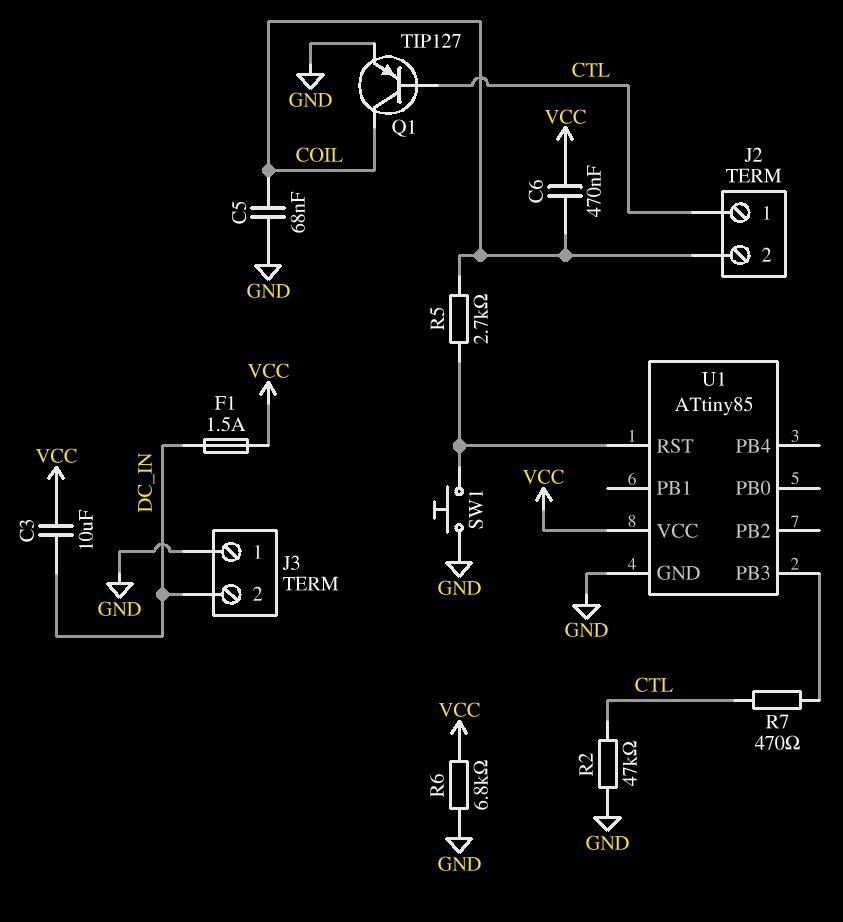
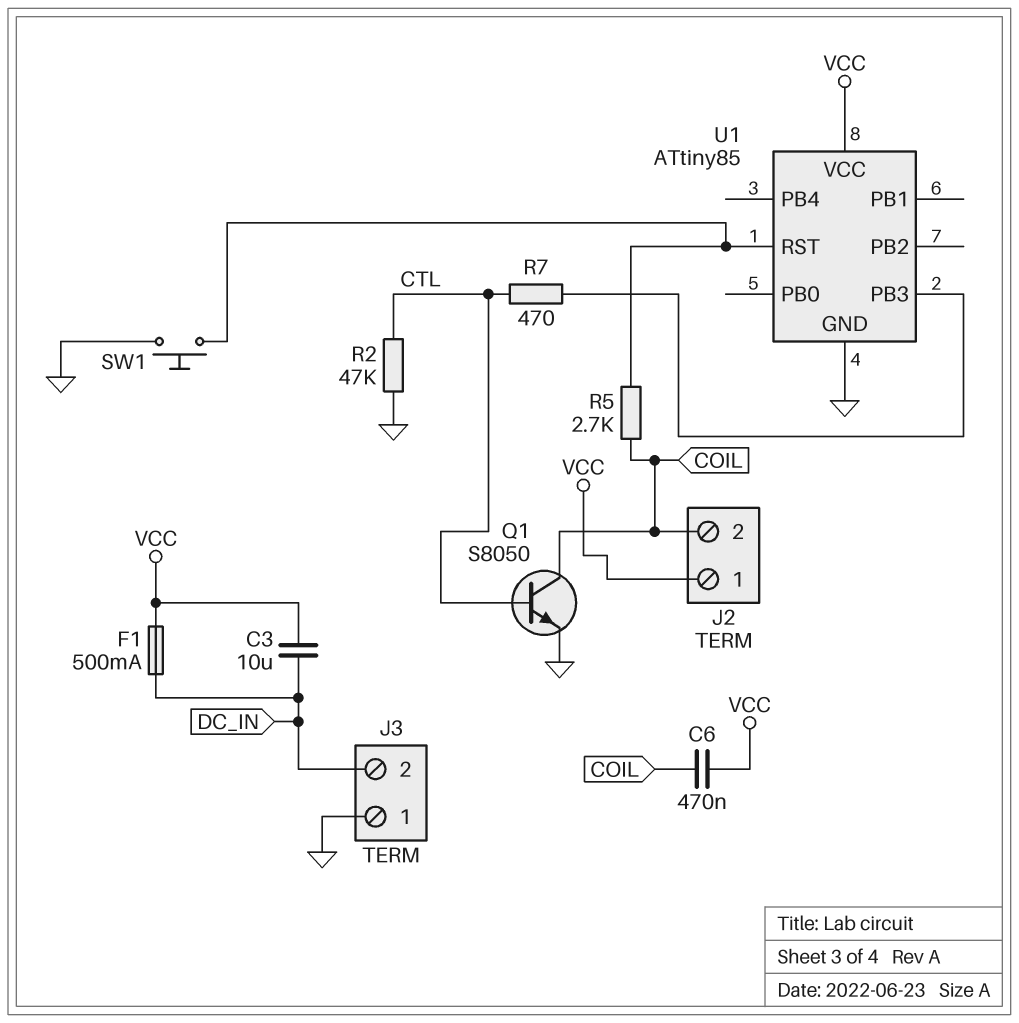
C5: 68nF (COIL, GND) -> none
F1: 1.5A (DC_IN, VCC) -> 500mA (DC_IN, VCC)
J2 pin 1: CTL -> VCC
Q1: PNP TIP127 (B CTL, C COIL, E GND) -> NPN S8050 (B CTL, C COIL, E GND)
R6: 6.8k (GND, VCC) -> none

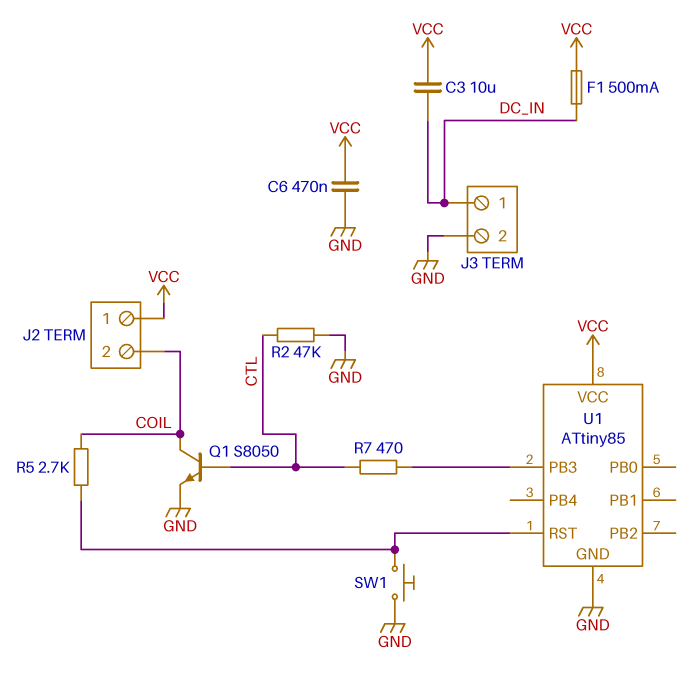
C6: 470nF (COIL, VCC) -> 470nF (GND, VCC)
J3 pin 1: GND -> DC_IN
J3 pin 2: DC_IN -> GND

